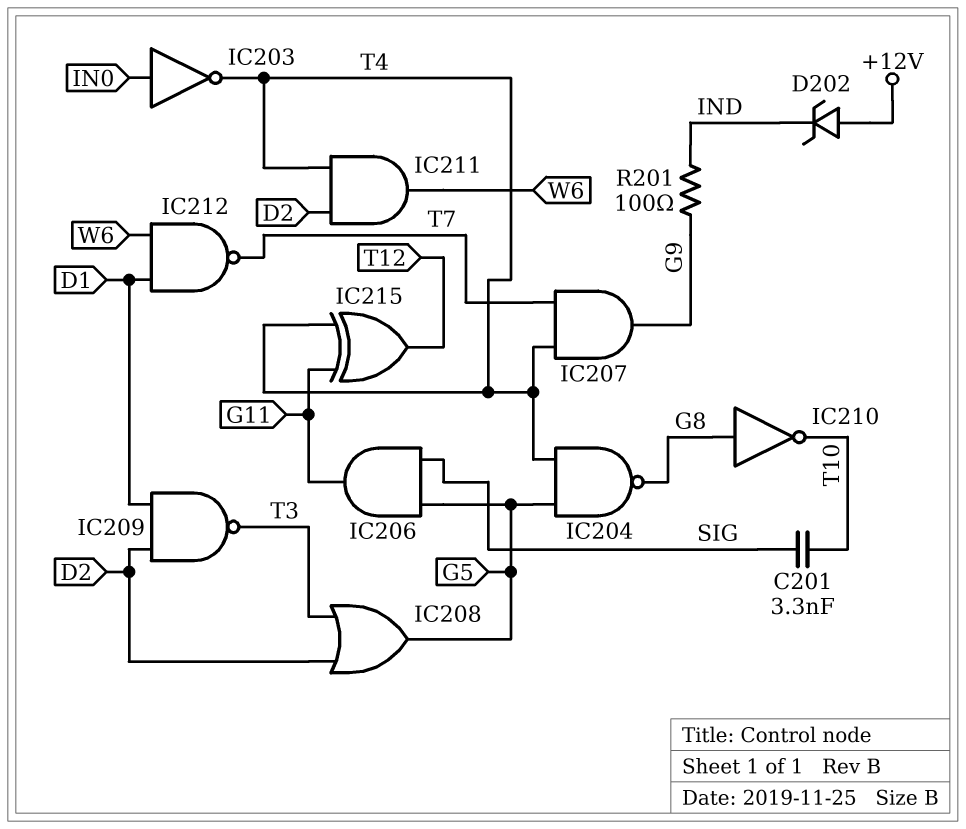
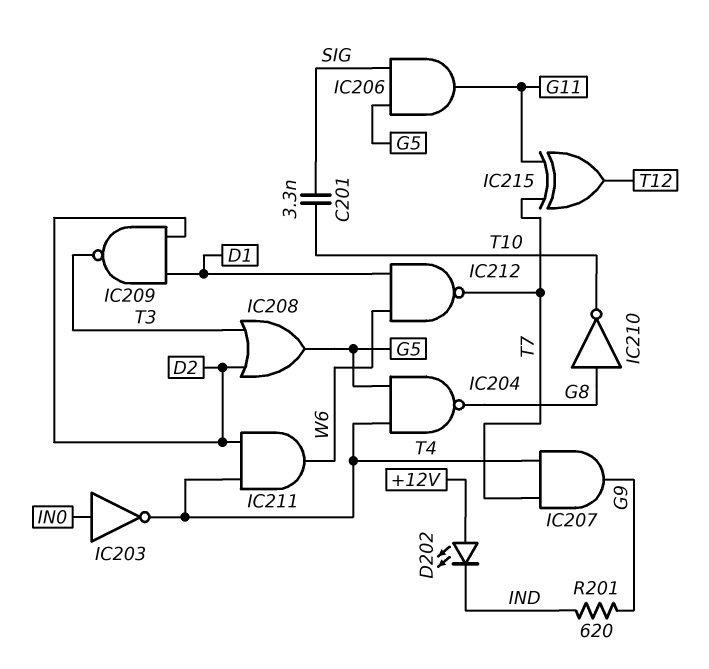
D202: zener (A +12V, K IND) -> LED (A +12V, K IND)
IC215: XOR (in G11, in T4, out T12) -> XOR (in G11, in T7, out T12)
R201: 100 (G9, IND) -> 620 (G9, IND)

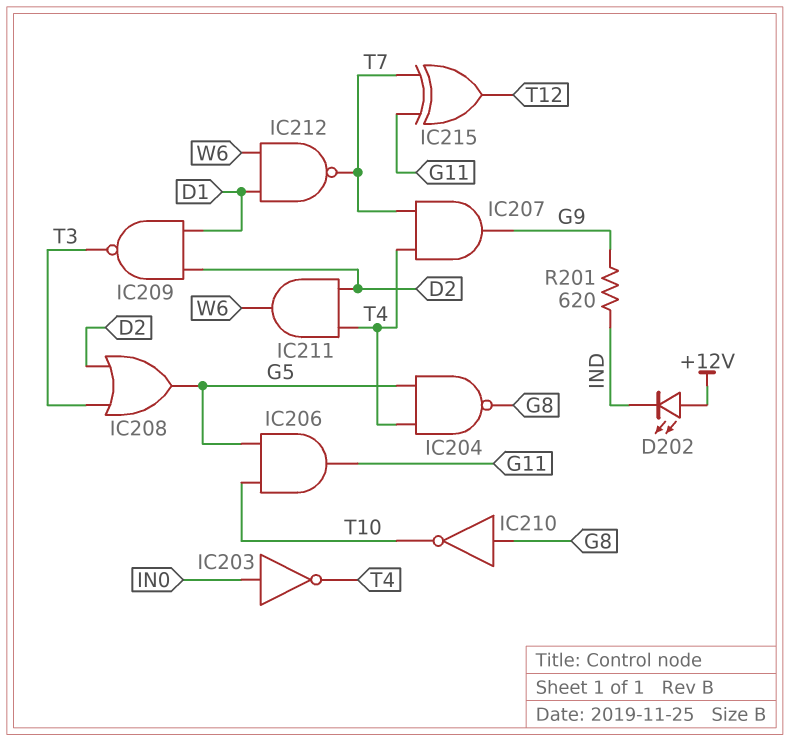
C201: 3.3nF (SIG, T10) -> none
IC206: AND (in G5, in SIG, out G11) -> AND (in G5, in T10, out G11)

